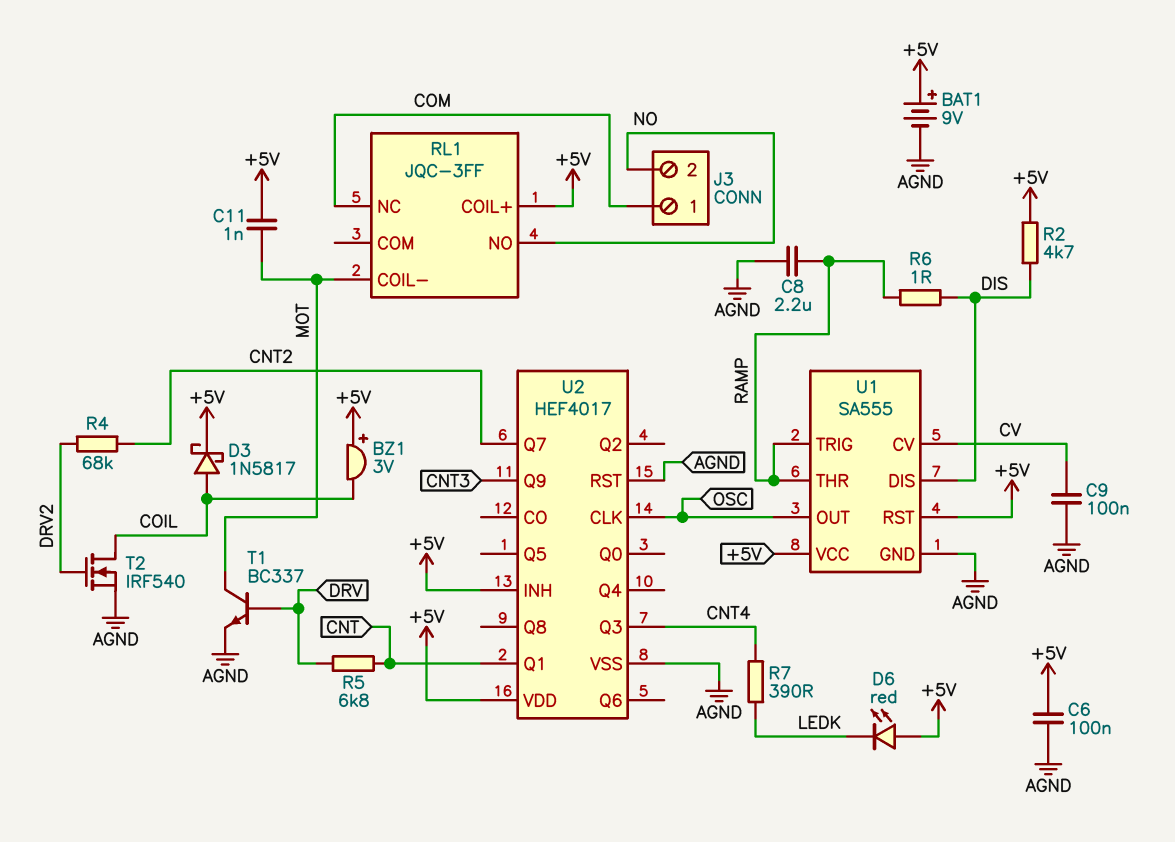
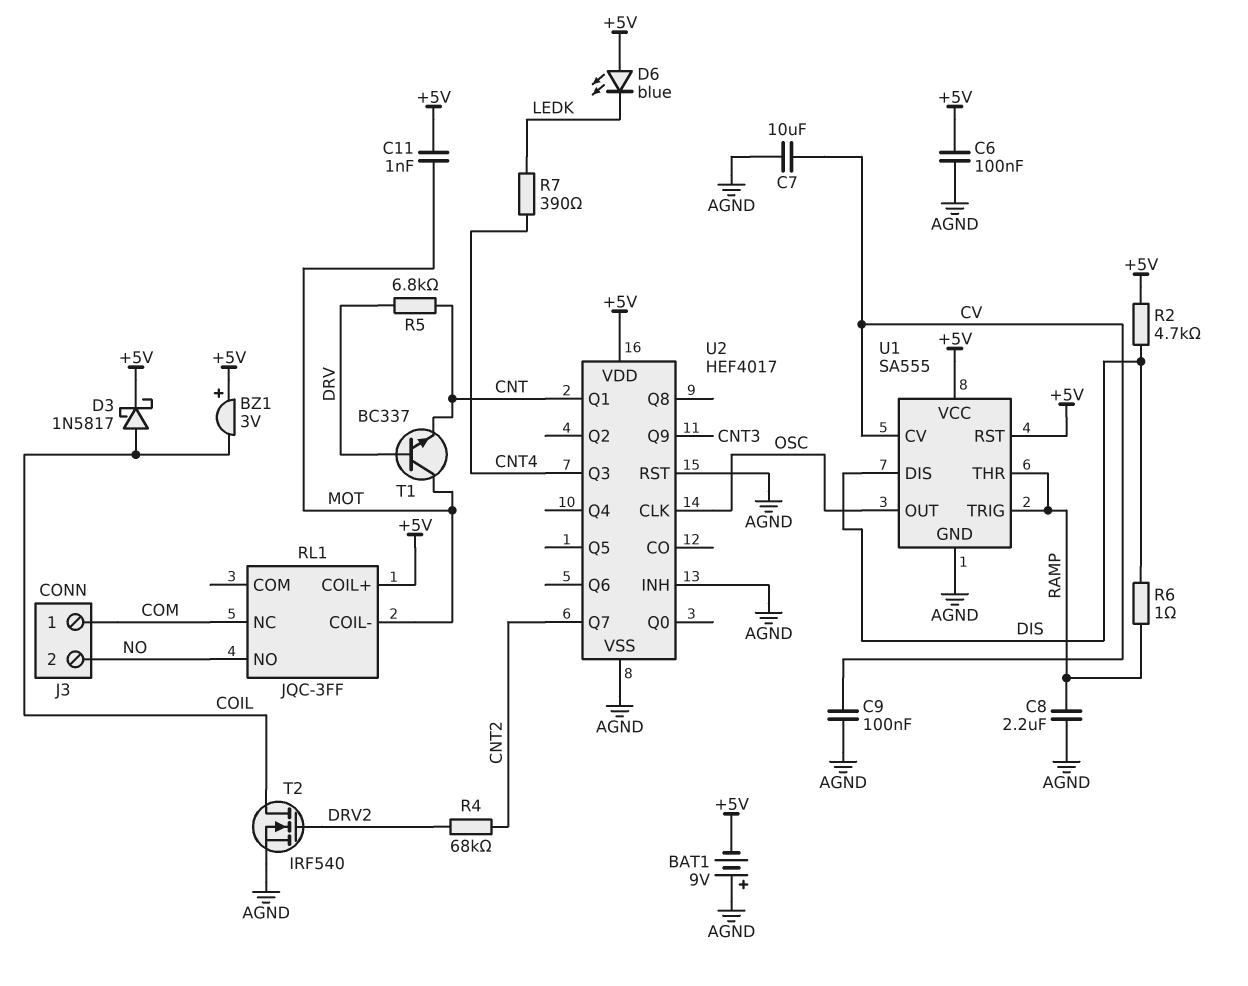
BAT1: 9V (plus +5V, minus AGND) -> 9V (plus AGND, minus +5V)
C7: none -> 10uF (AGND, CV)
D6: LED red (A +5V, K LEDK) -> LED blue (A +5V, K LEDK)
T1: NPN BC337 (B DRV, C MOT, E AGND) -> NPN BC337 (B DRV, C MOT, E CNT)
U2 pin INH: +5V -> AGND

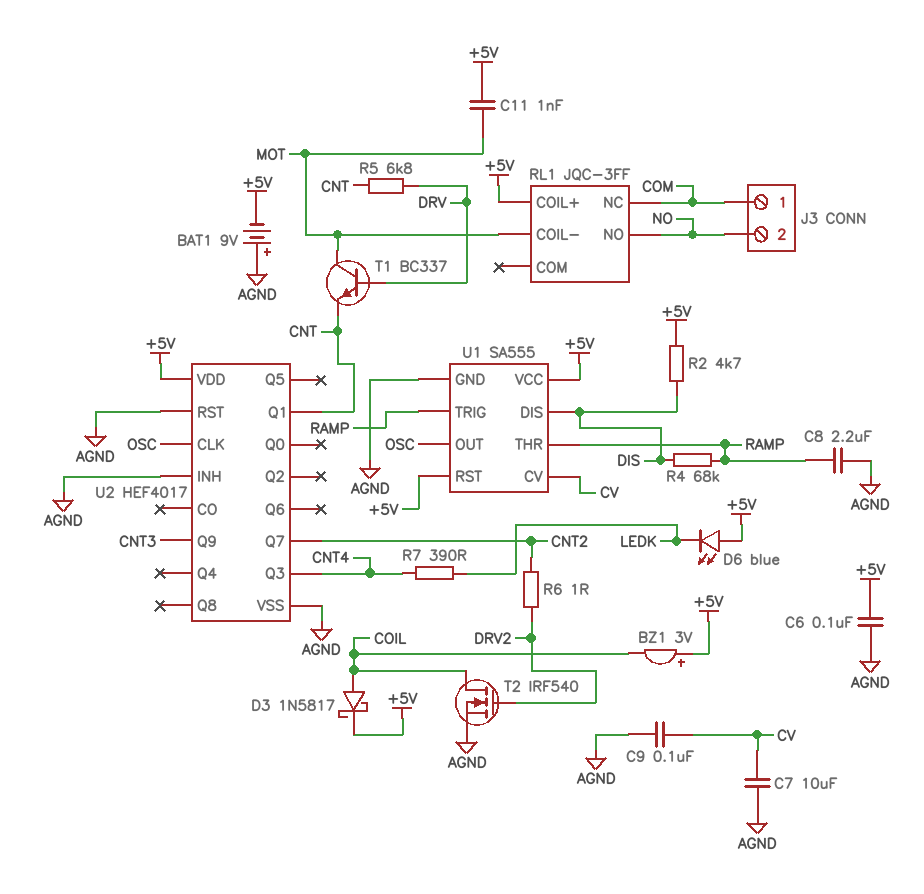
R4: 68k (CNT2, DRV2) -> 68k (DIS, RAMP)
R6: 1 (DIS, RAMP) -> 1 (CNT2, DRV2)

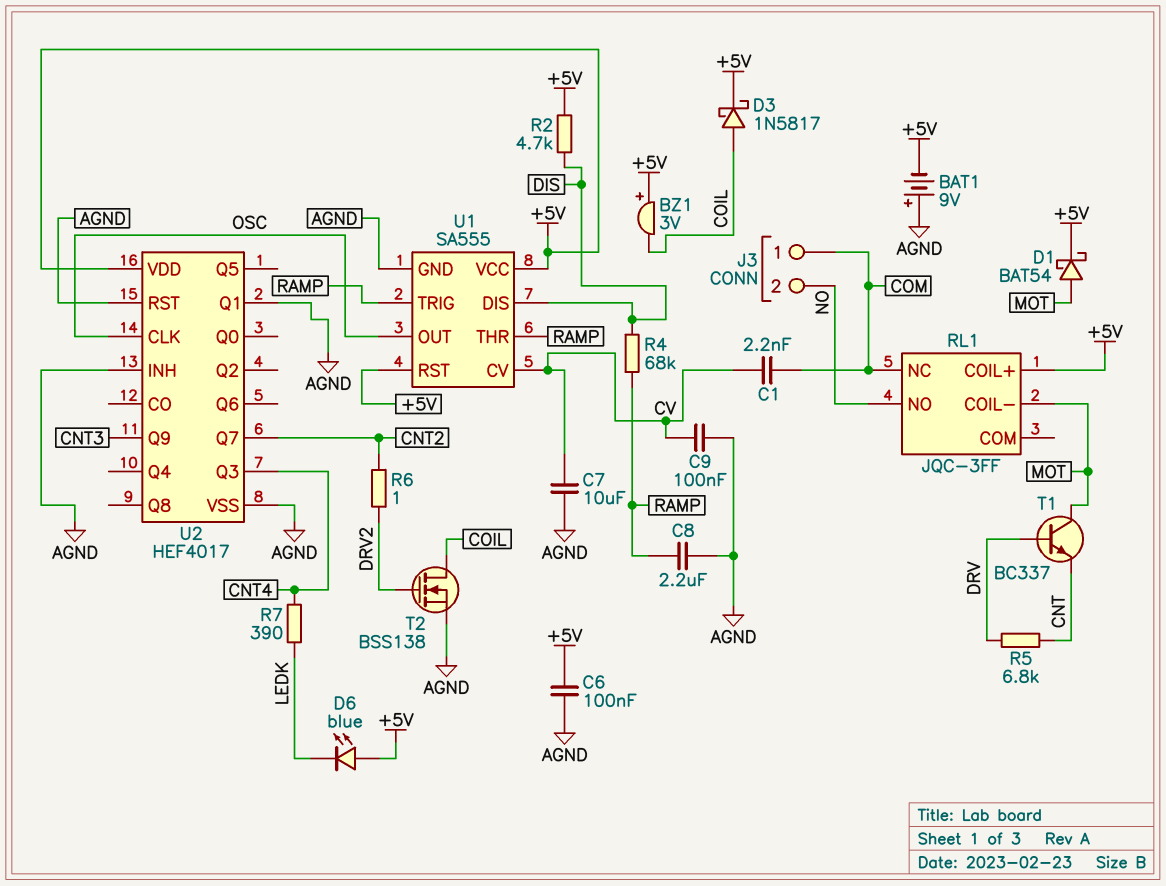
C1: none -> 2.2nF (COM, CV)
C11: 1nF (+5V, MOT) -> none
D1: none -> schottky BAT54 (A MOT, K +5V)
T2: NMOS IRF540 (G DRV2, D COIL, S AGND) -> NMOS BSS138 (G DRV2, D COIL, S AGND)
U2 pin Q1: CNT -> AGND

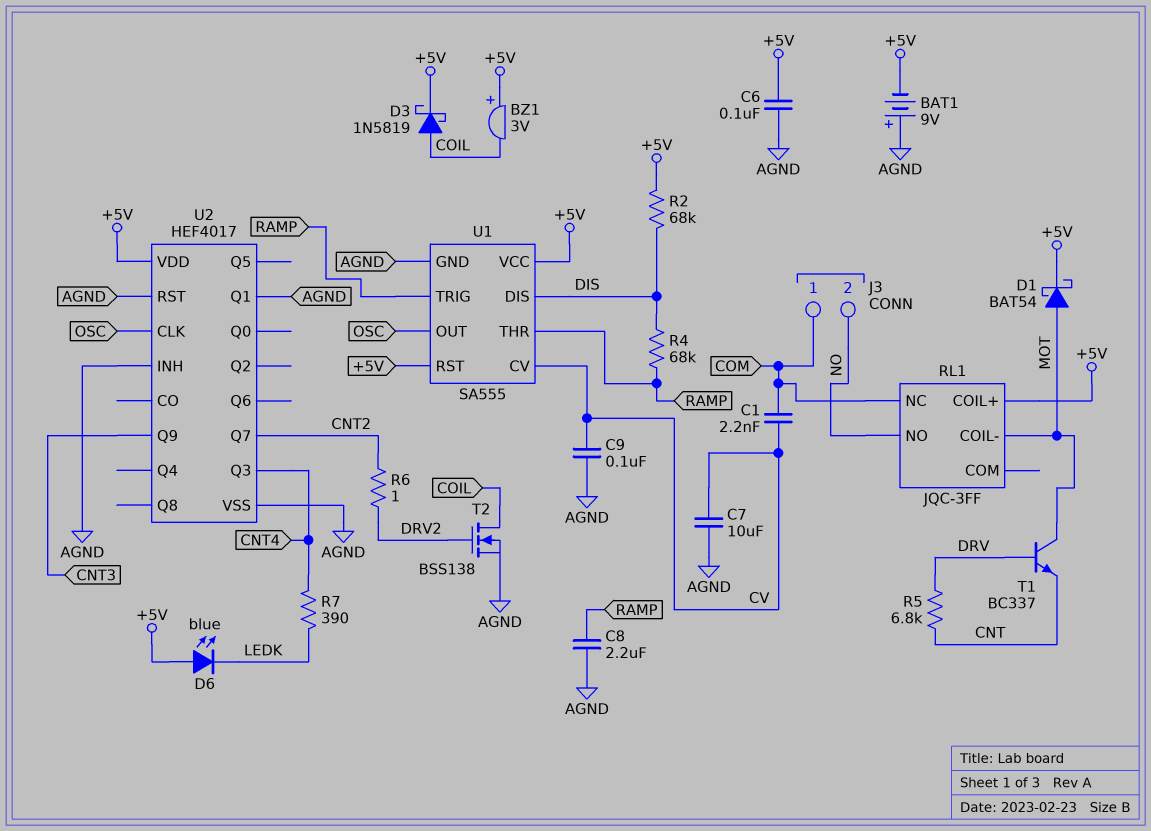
D3: schottky 1N5817 (A COIL, K +5V) -> schottky 1N5819 (A COIL, K +5V)
R2: 4.7k (+5V, DIS) -> 68k (+5V, DIS)

